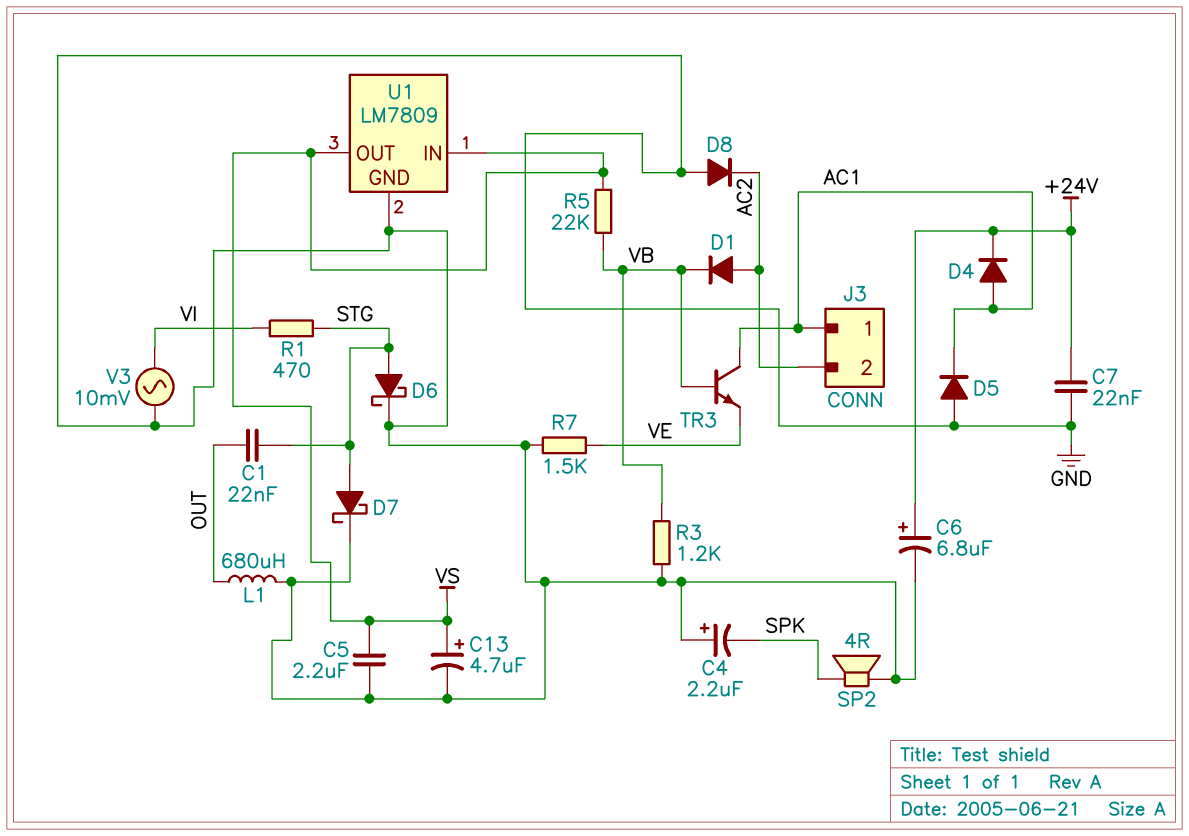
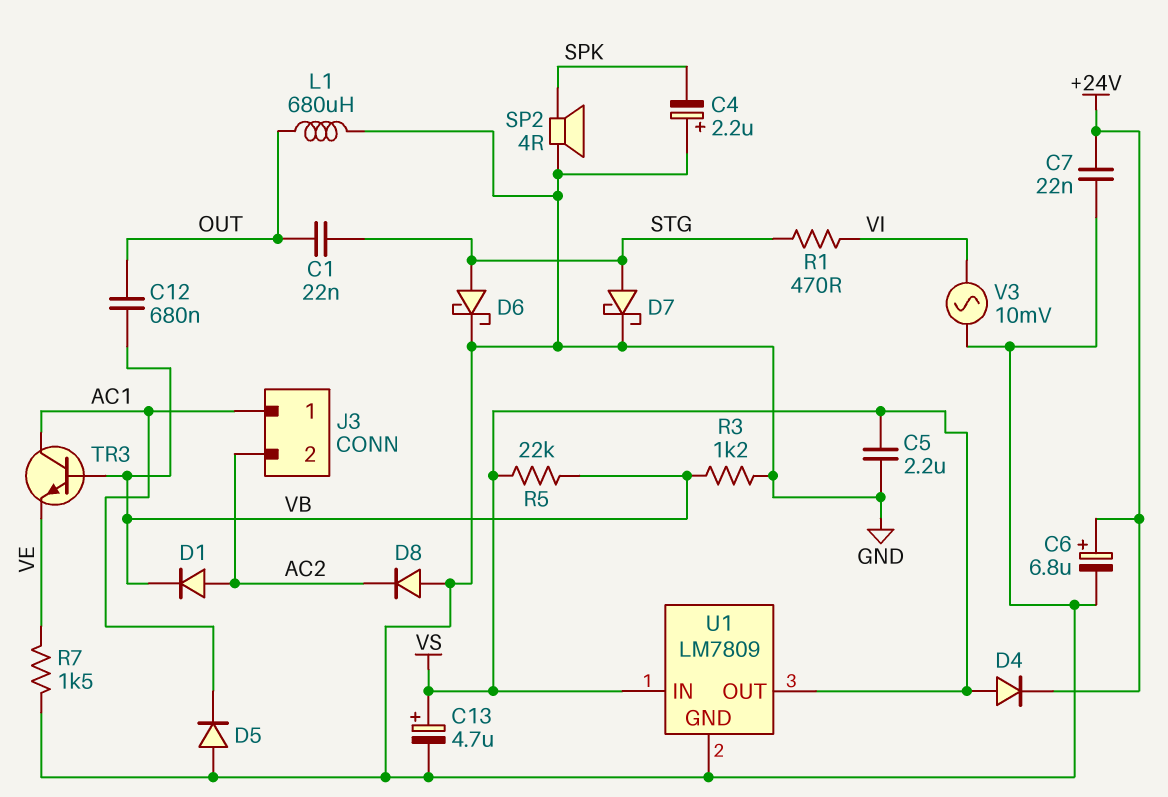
C12: none -> 680nF (OUT, VB)
D4: diode (A AC1, K +24V) -> diode (A VS, K +24V)

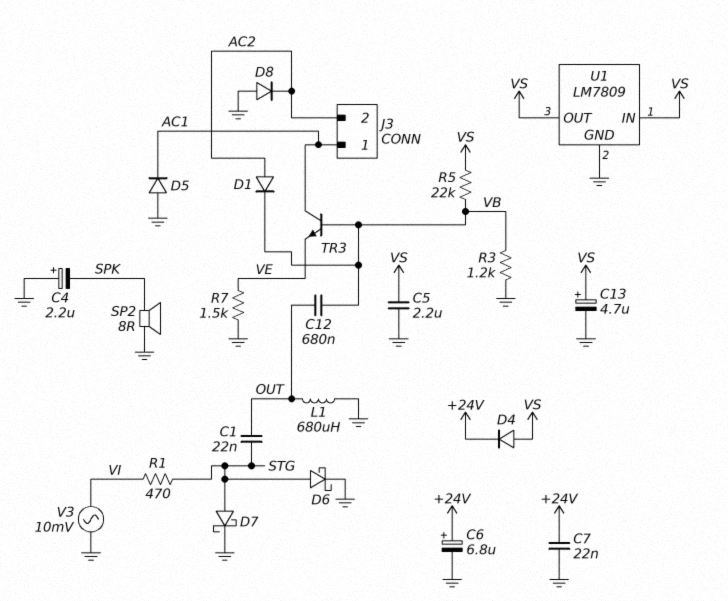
SP2: speaker 4R (GND, SPK) -> speaker 8R (GND, SPK)

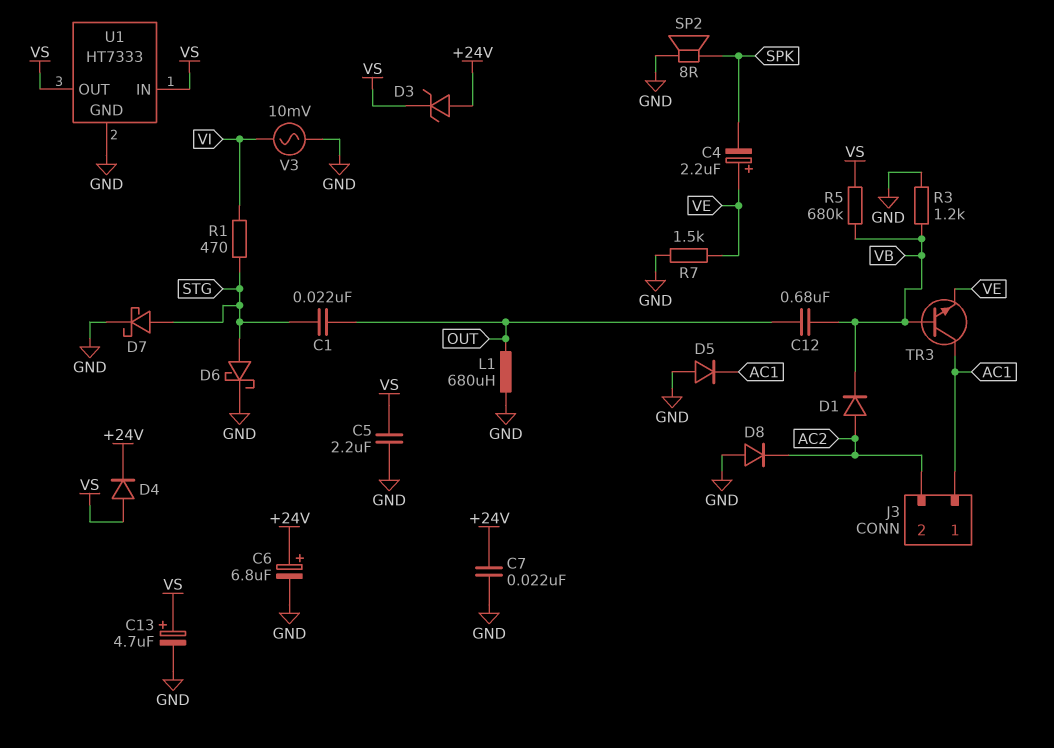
C4: 2.2uF (plus GND, minus SPK) -> 2.2uF (plus VE, minus SPK)
D3: none -> zener (A +24V, K VS)
R5: 22k (VB, VS) -> 680k (VB, VS)
U1: LM7809 -> HT7333

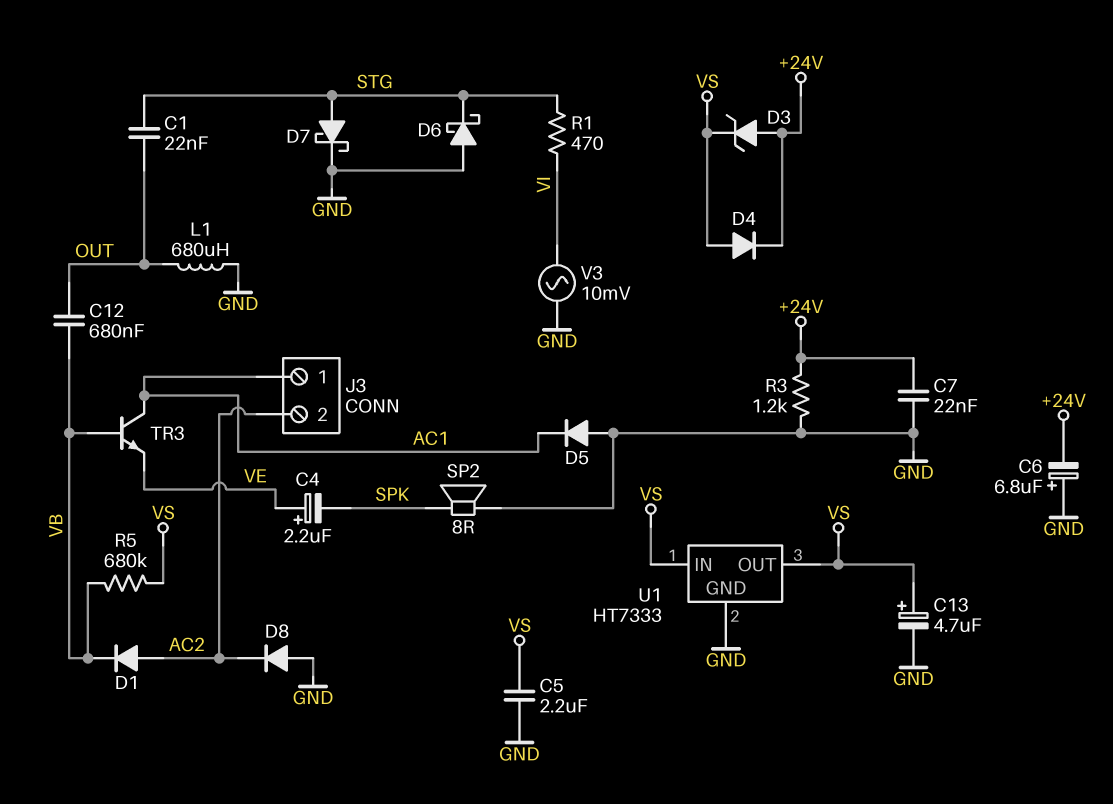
C6: 6.8uF (plus +24V, minus GND) -> 6.8uF (plus GND, minus +24V)
D6: schottky (A STG, K GND) -> schottky (A GND, K STG)
R3: 1.2k (GND, VB) -> 1.2k (+24V, GND)
R7: 1.5k (GND, VE) -> none

